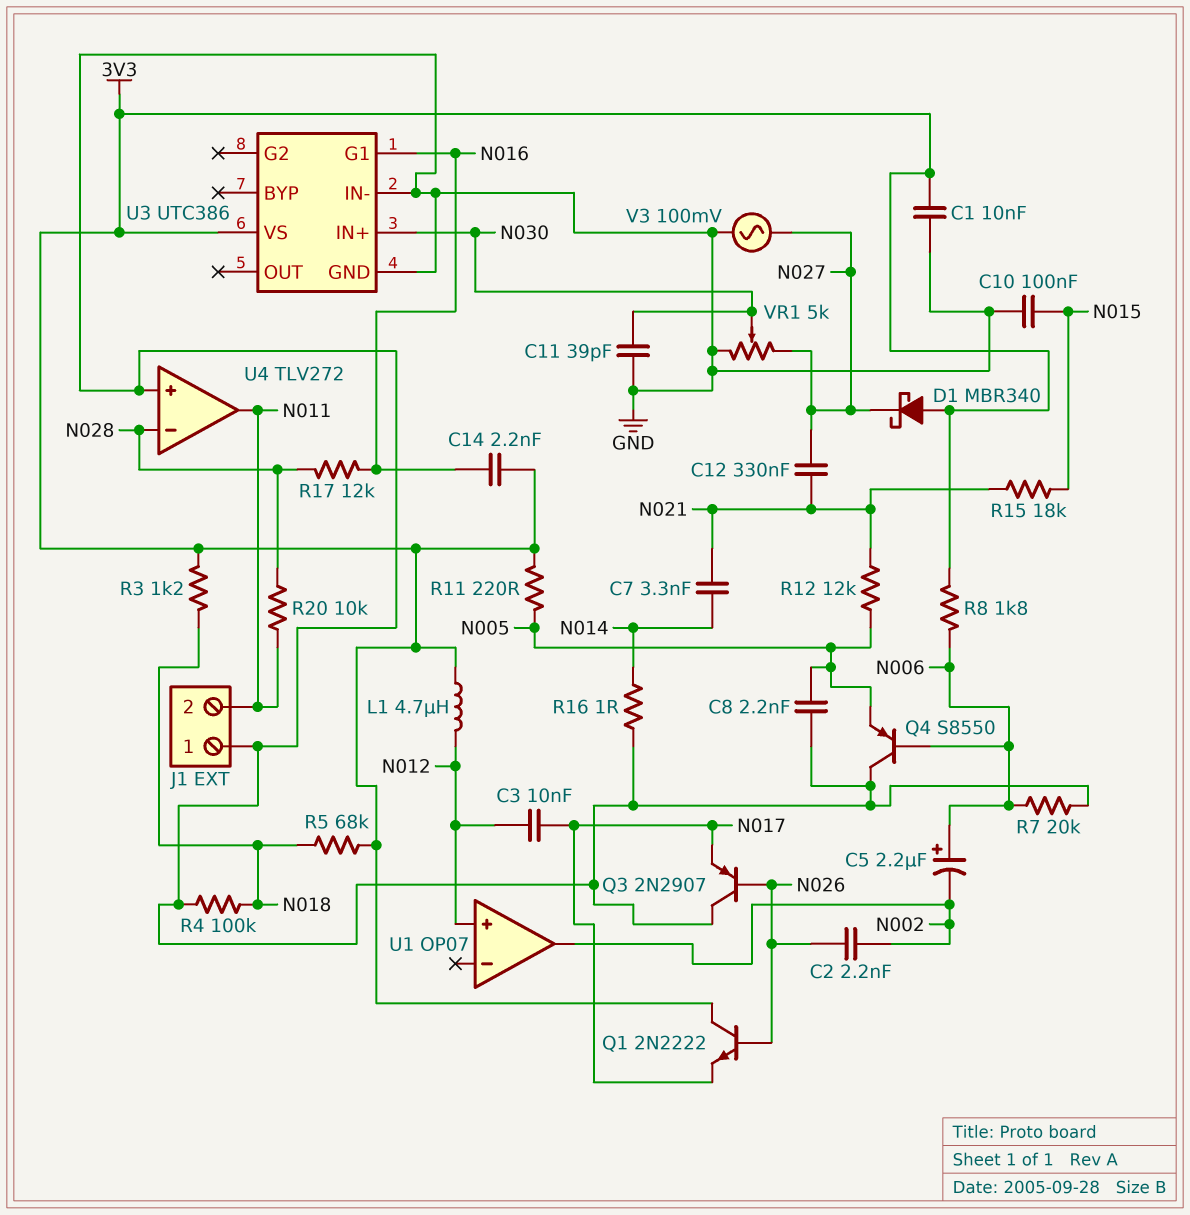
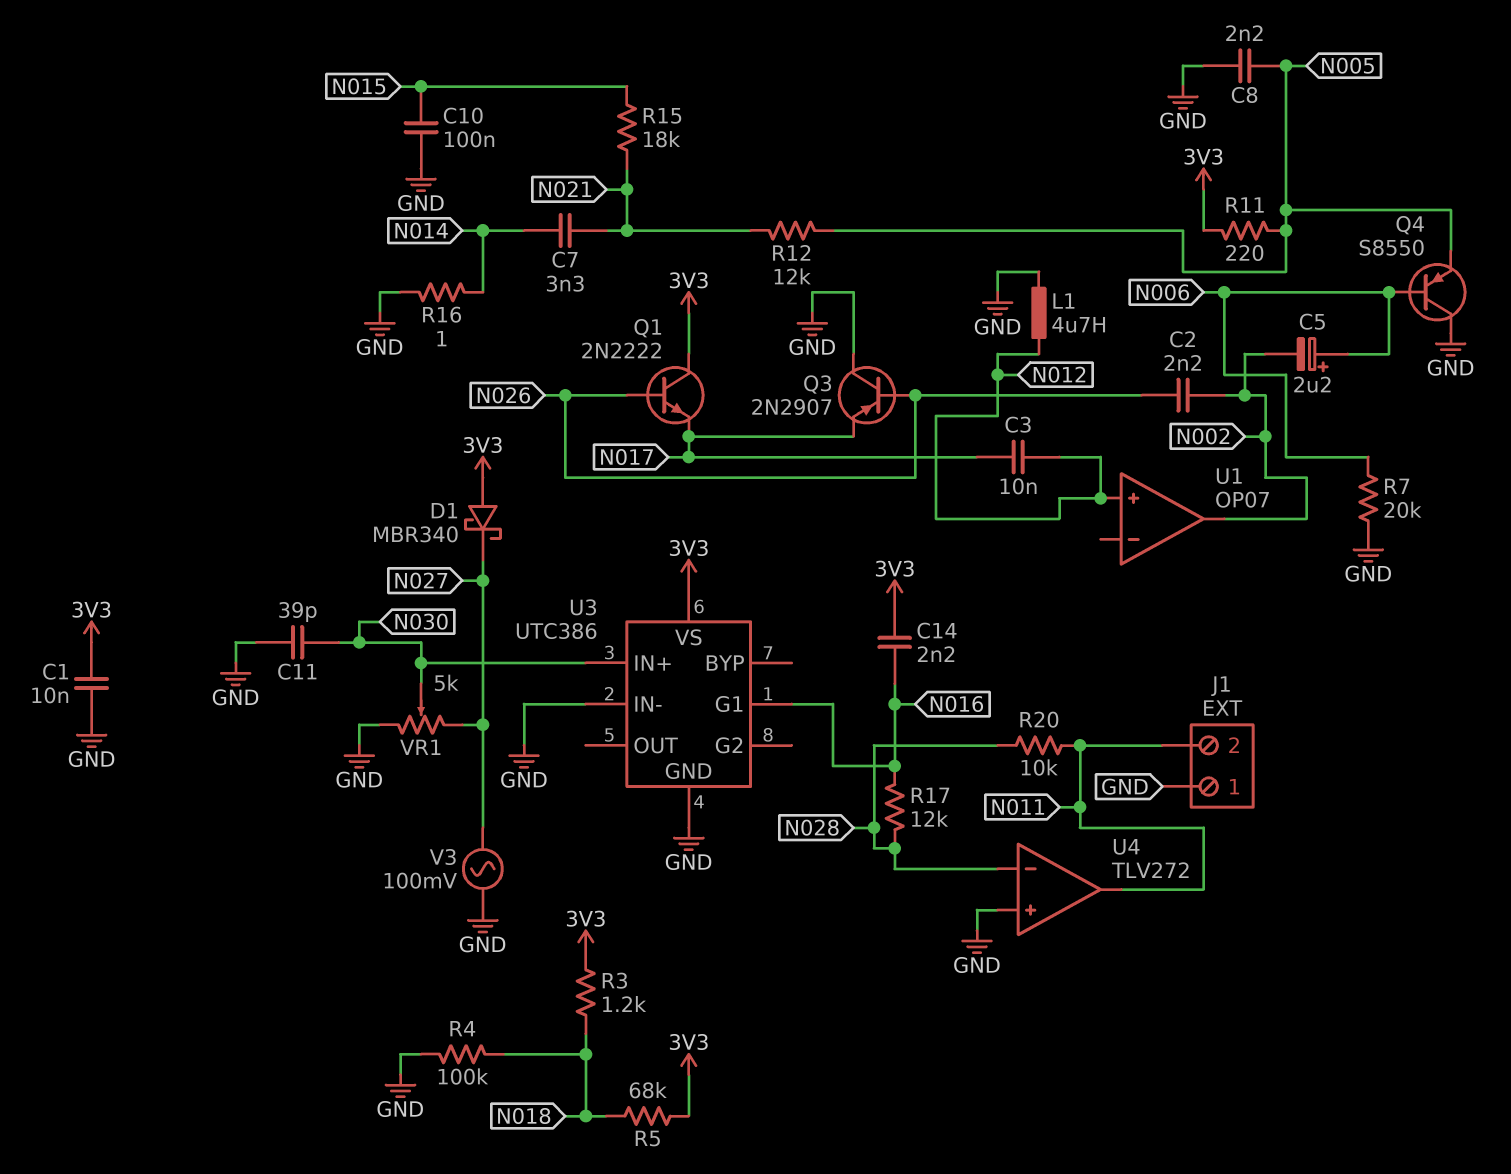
C12: 330nF (N021, N027) -> none
L1: 4.7uH (3V3, N012) -> 4.7uH (GND, N012)
R8: 1.8k (3V3, N006) -> none

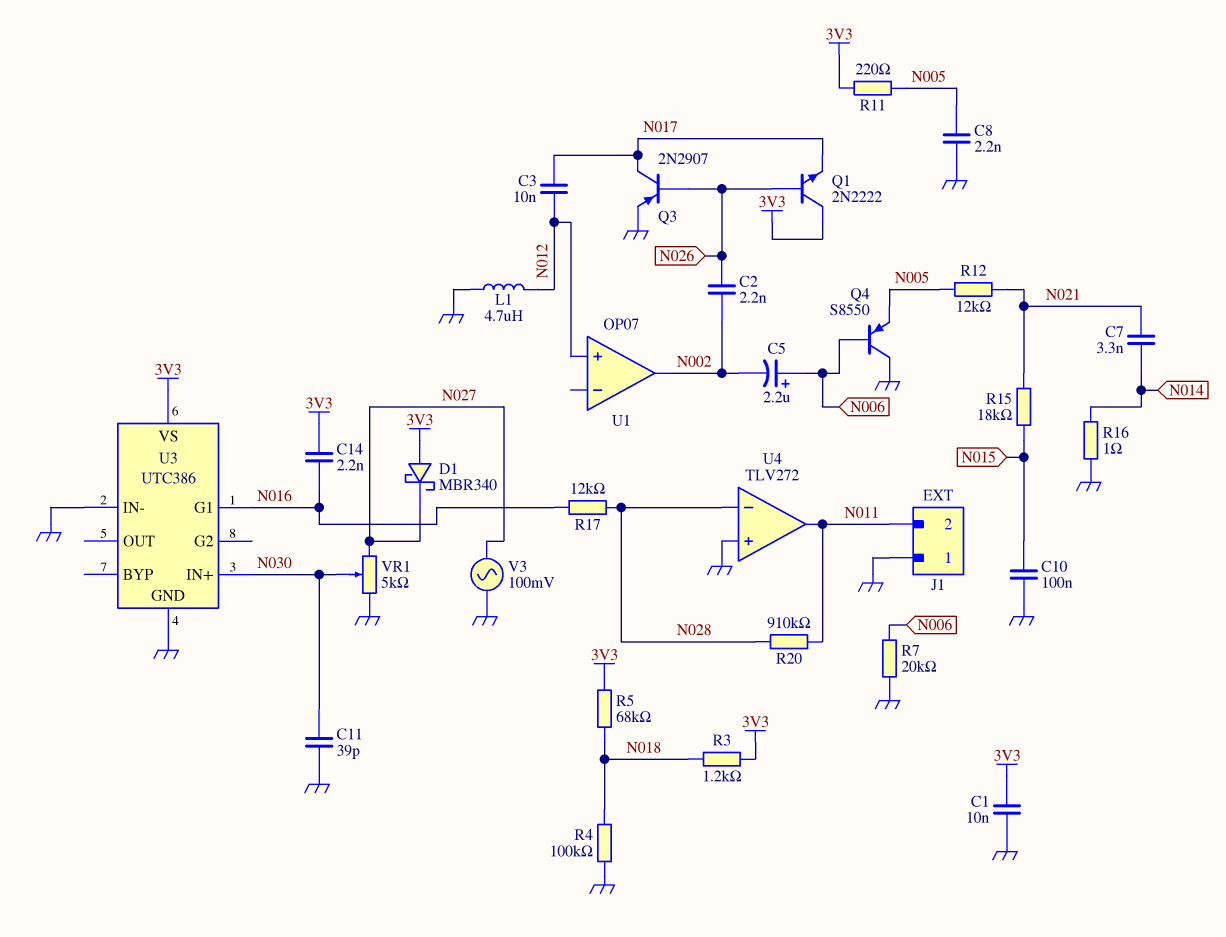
Q3: PNP 2N2907 (B N026, C GND, E N017) -> PNP 2N2907 (B N026, C N017, E GND)
R20: 10k (N011, N028) -> 910k (N011, N028)

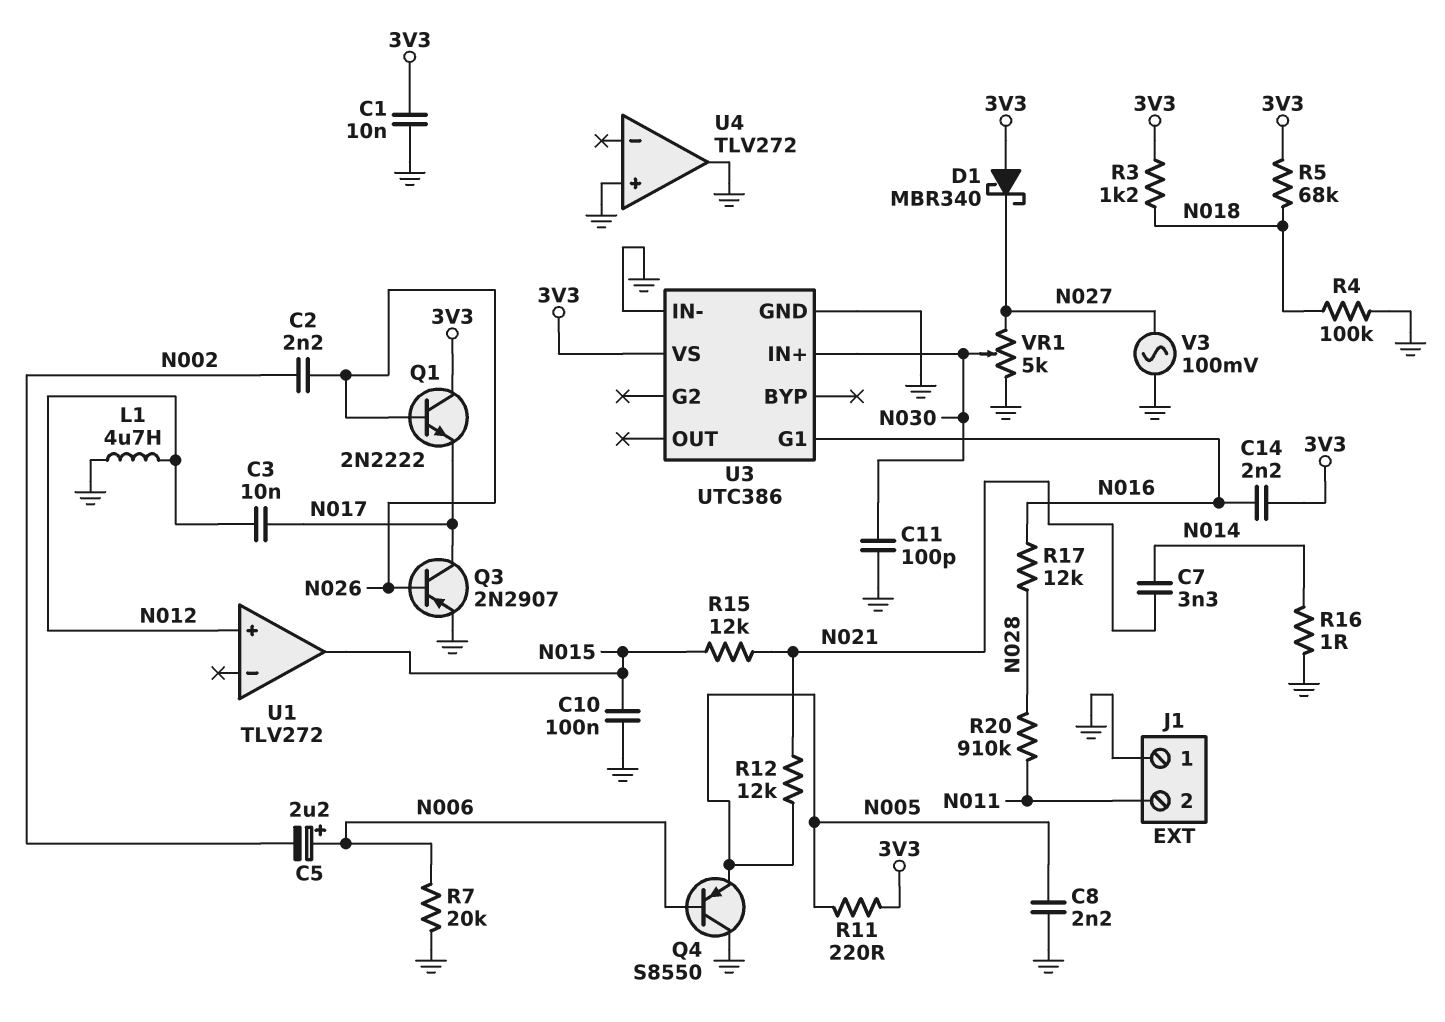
C11: 39pF (GND, N030) -> 100pF (GND, N030)
R15: 18k (N015, N021) -> 12k (N015, N021)
U1: OP07 -> TLV272
U1 pin out: N002 -> N015
U4 pin in-: N028 -> none
U4 pin out: N011 -> GND

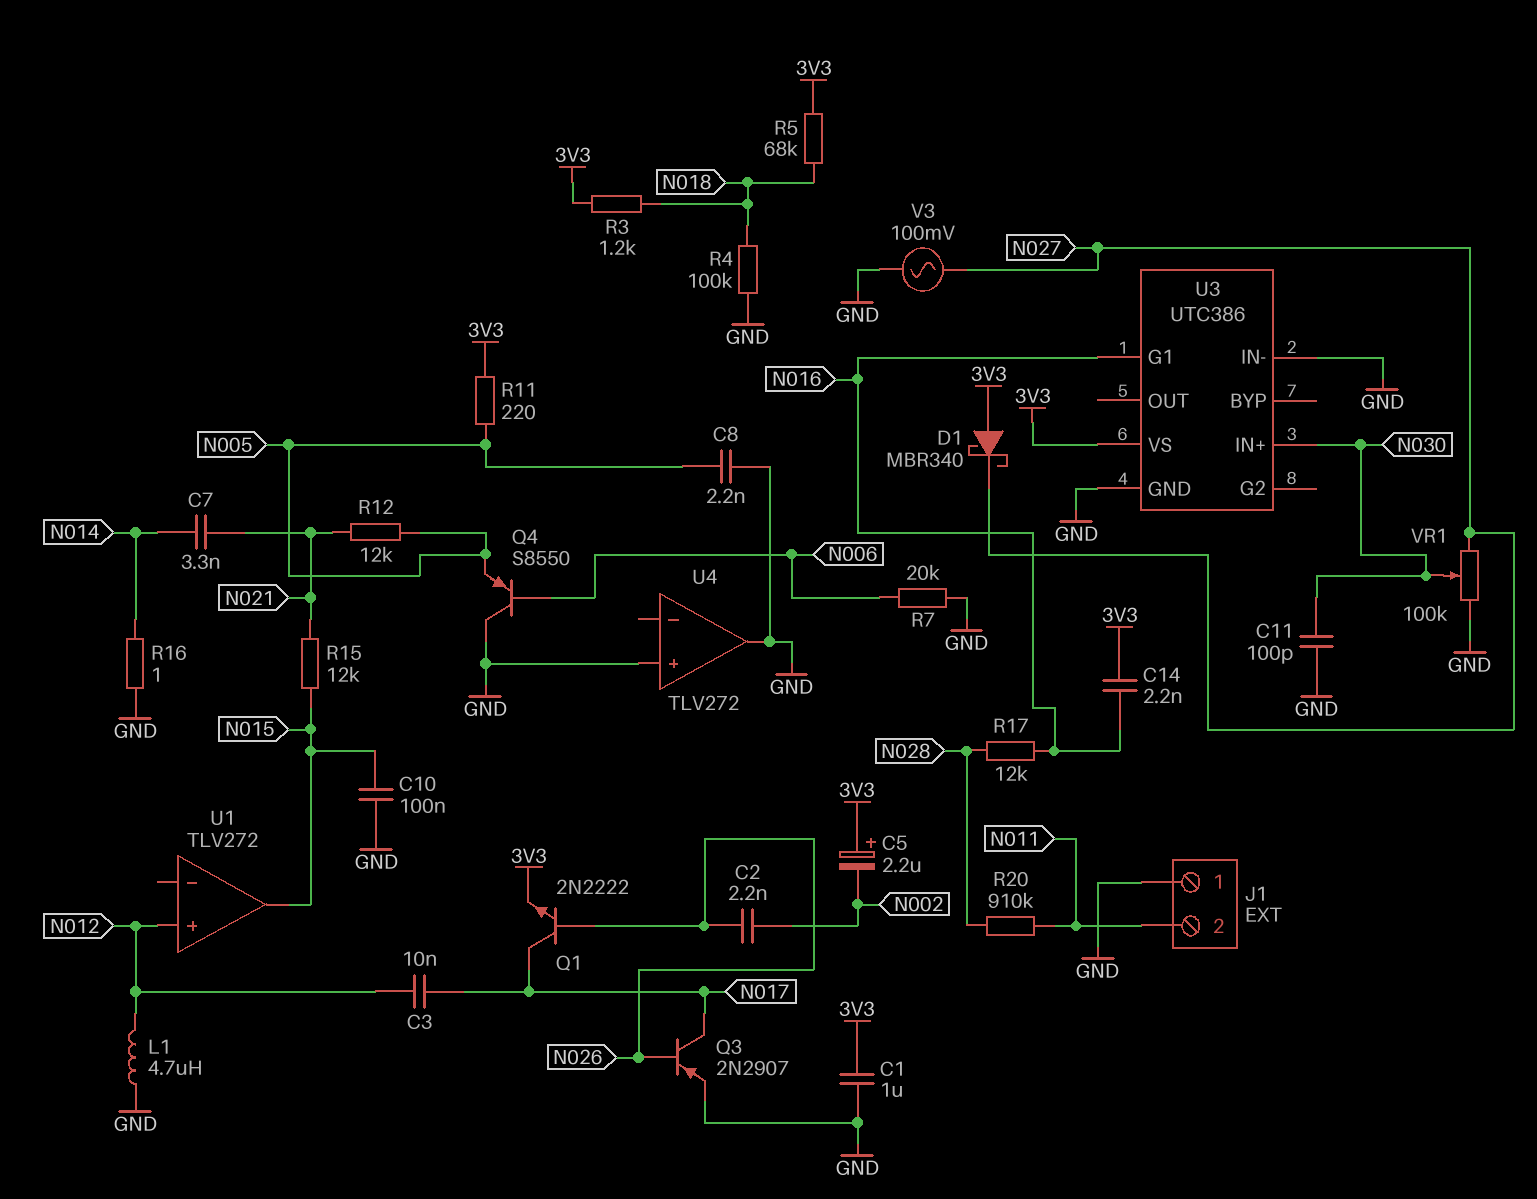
C1: 10nF (3V3, GND) -> 1uF (3V3, GND)
C5: 2.2uF (plus N006, minus N002) -> 2.2uF (plus 3V3, minus N002)
Q1: NPN 2N2222 (B N026, C 3V3, E N017) -> NPN 2N2222 (B N026, C N017, E 3V3)
VR1: 5k (GND, N027, wiper N030) -> 100k (GND, N027, wiper N030)

